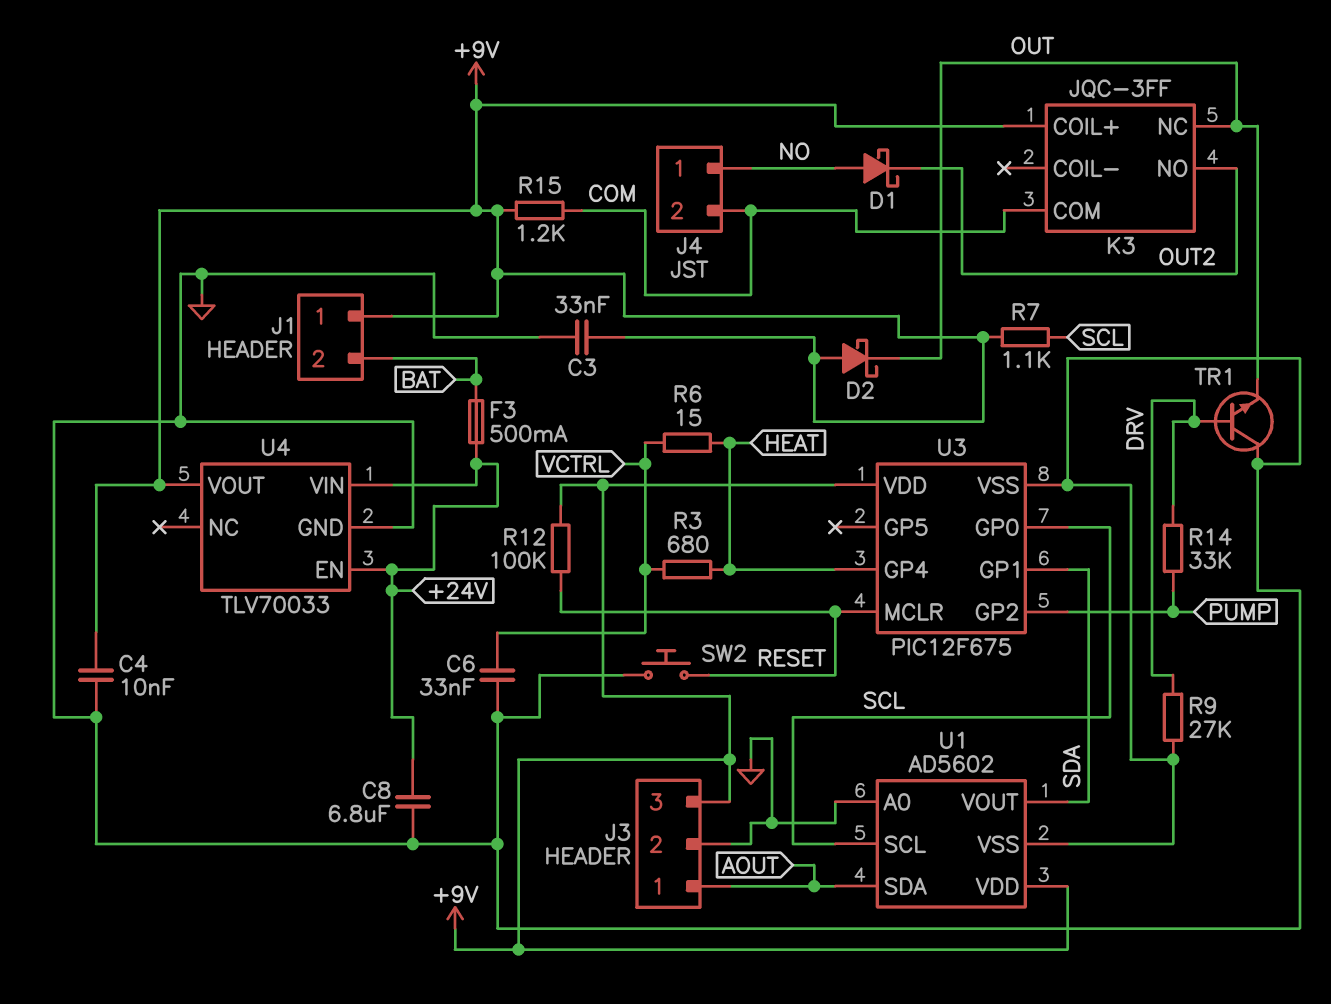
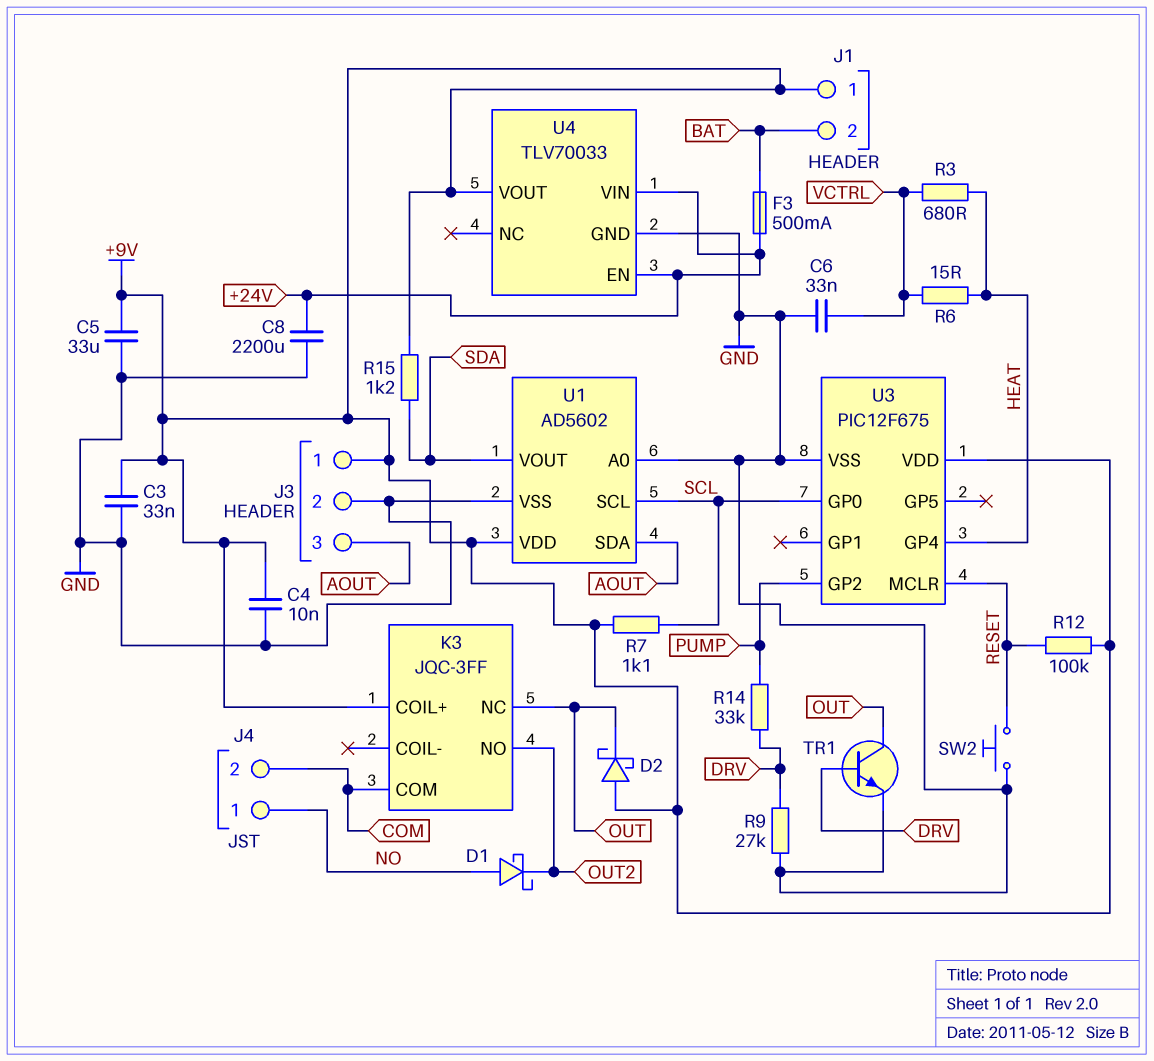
C5: none -> 33uF (+9V, GND)
C8: 6.8uF (+24V, GND) -> 2200uF (+24V, GND)
J3 pin 1: AOUT -> +9V
J3 pin 3: +9V -> AOUT
R15: 1.2k (+9V, COM) -> 1.2k (+9V, SDA)
TR1: NPN (B DRV, C GND, E OUT) -> NPN (B DRV, C OUT, E GND)
U3 pin GP1: SDA -> none

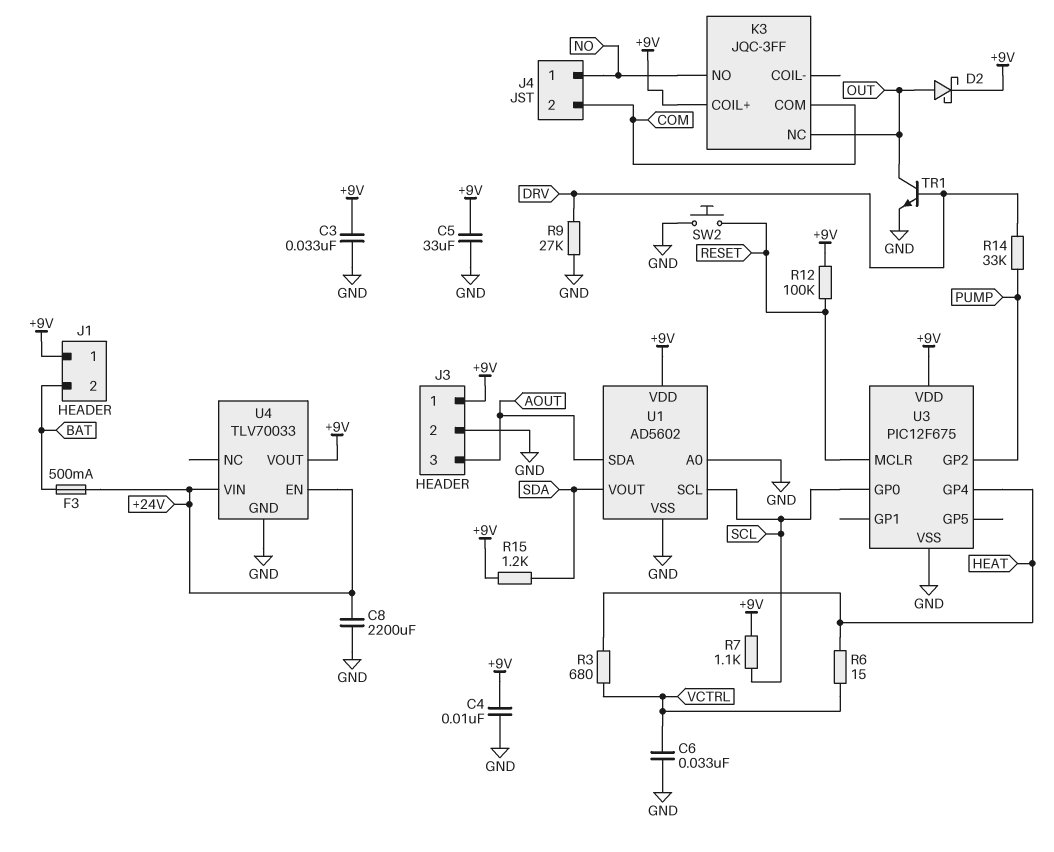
D1: schottky (A NO, K OUT2) -> none
D2: schottky (A +9V, K OUT) -> schottky (A OUT, K +9V)
K3 pin NO: OUT2 -> NO

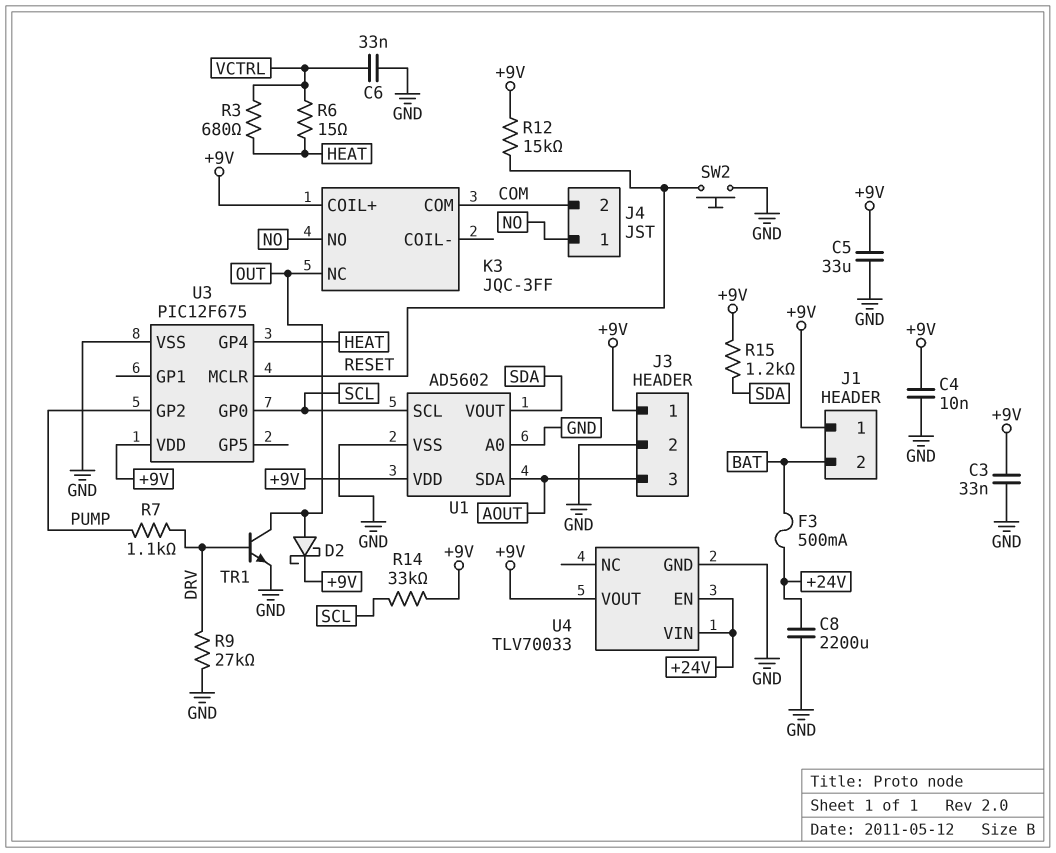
R7: 1.1k (+9V, SCL) -> 1.1k (DRV, PUMP)
R12: 100k (+9V, RESET) -> 15k (+9V, RESET)
R14: 33k (DRV, PUMP) -> 33k (+9V, SCL)

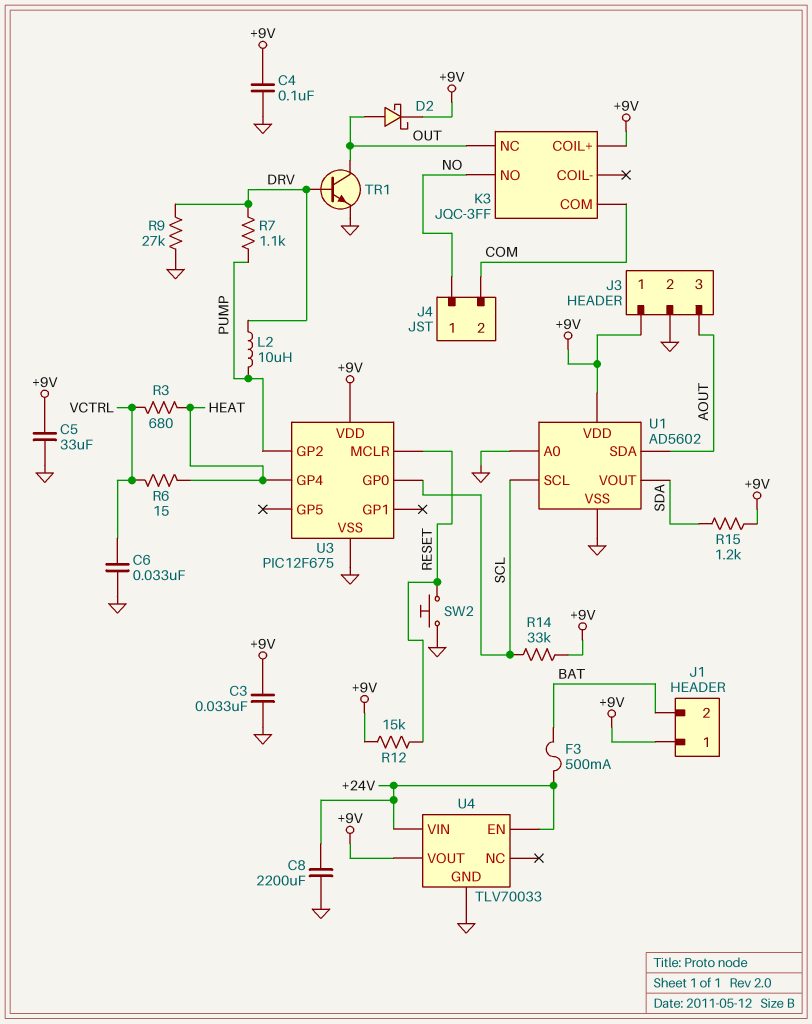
C4: 10nF (+9V, GND) -> 100nF (+9V, GND)
L2: none -> 10uH (DRV, PUMP)

